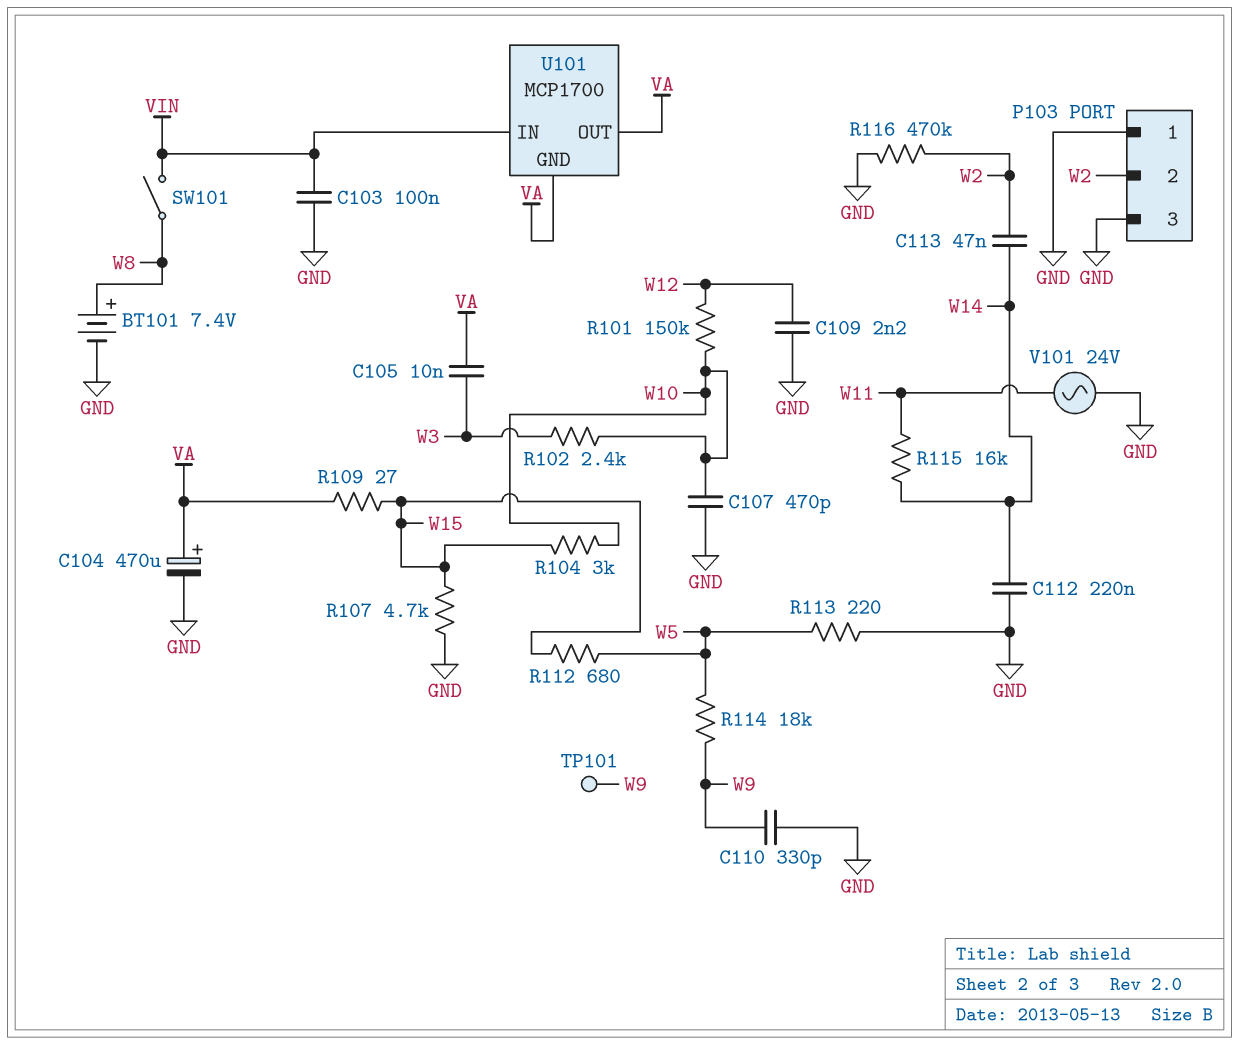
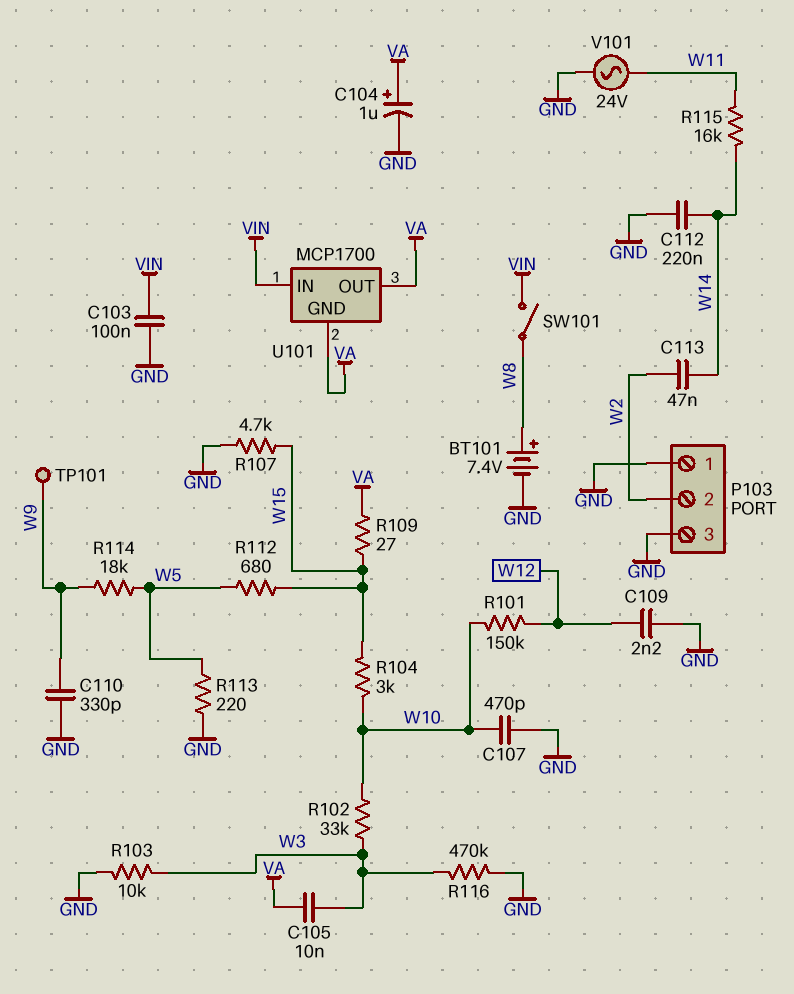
C104: 470uF (plus VA, minus GND) -> 1uF (plus VA, minus GND)
R102: 2.4k (W3, W10) -> 33k (W3, W10)
R103: none -> 10k (GND, W3)
R116: 470k (GND, W2) -> 470k (GND, W3)

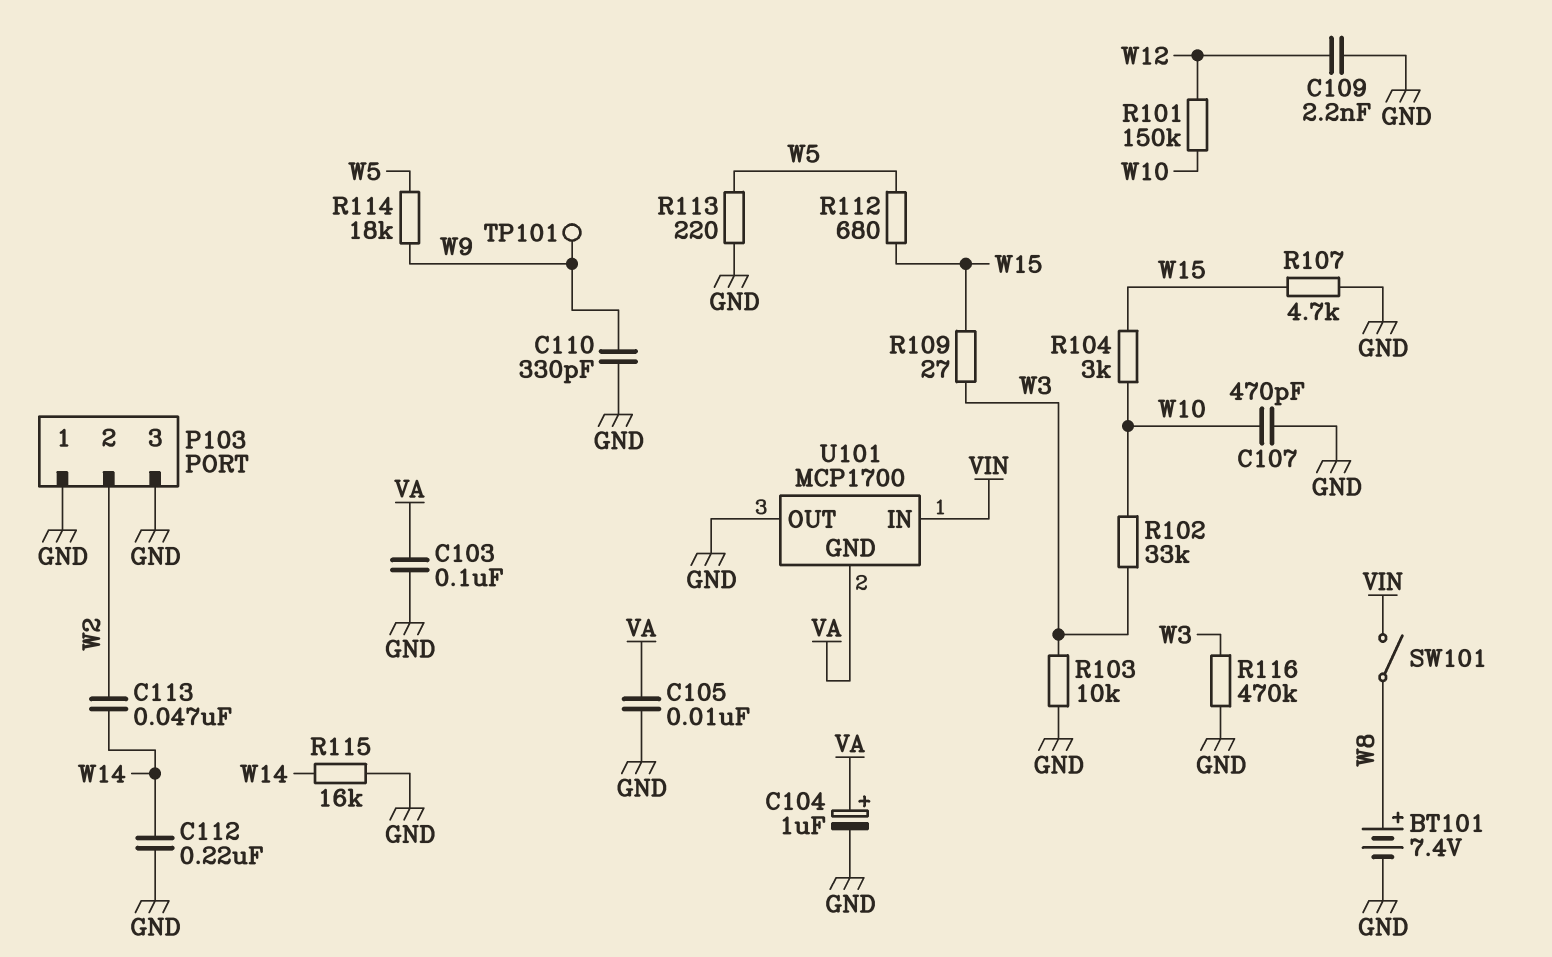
C103: 100nF (GND, VIN) -> 100nF (GND, VA)
C105: 10nF (VA, W3) -> 10nF (GND, VA)
R109: 27 (VA, W15) -> 27 (W3, W15)
R115: 16k (W11, W14) -> 16k (GND, W14)
U101 pin OUT: VA -> GND
V101: AC 24V (GND, W11) -> none

